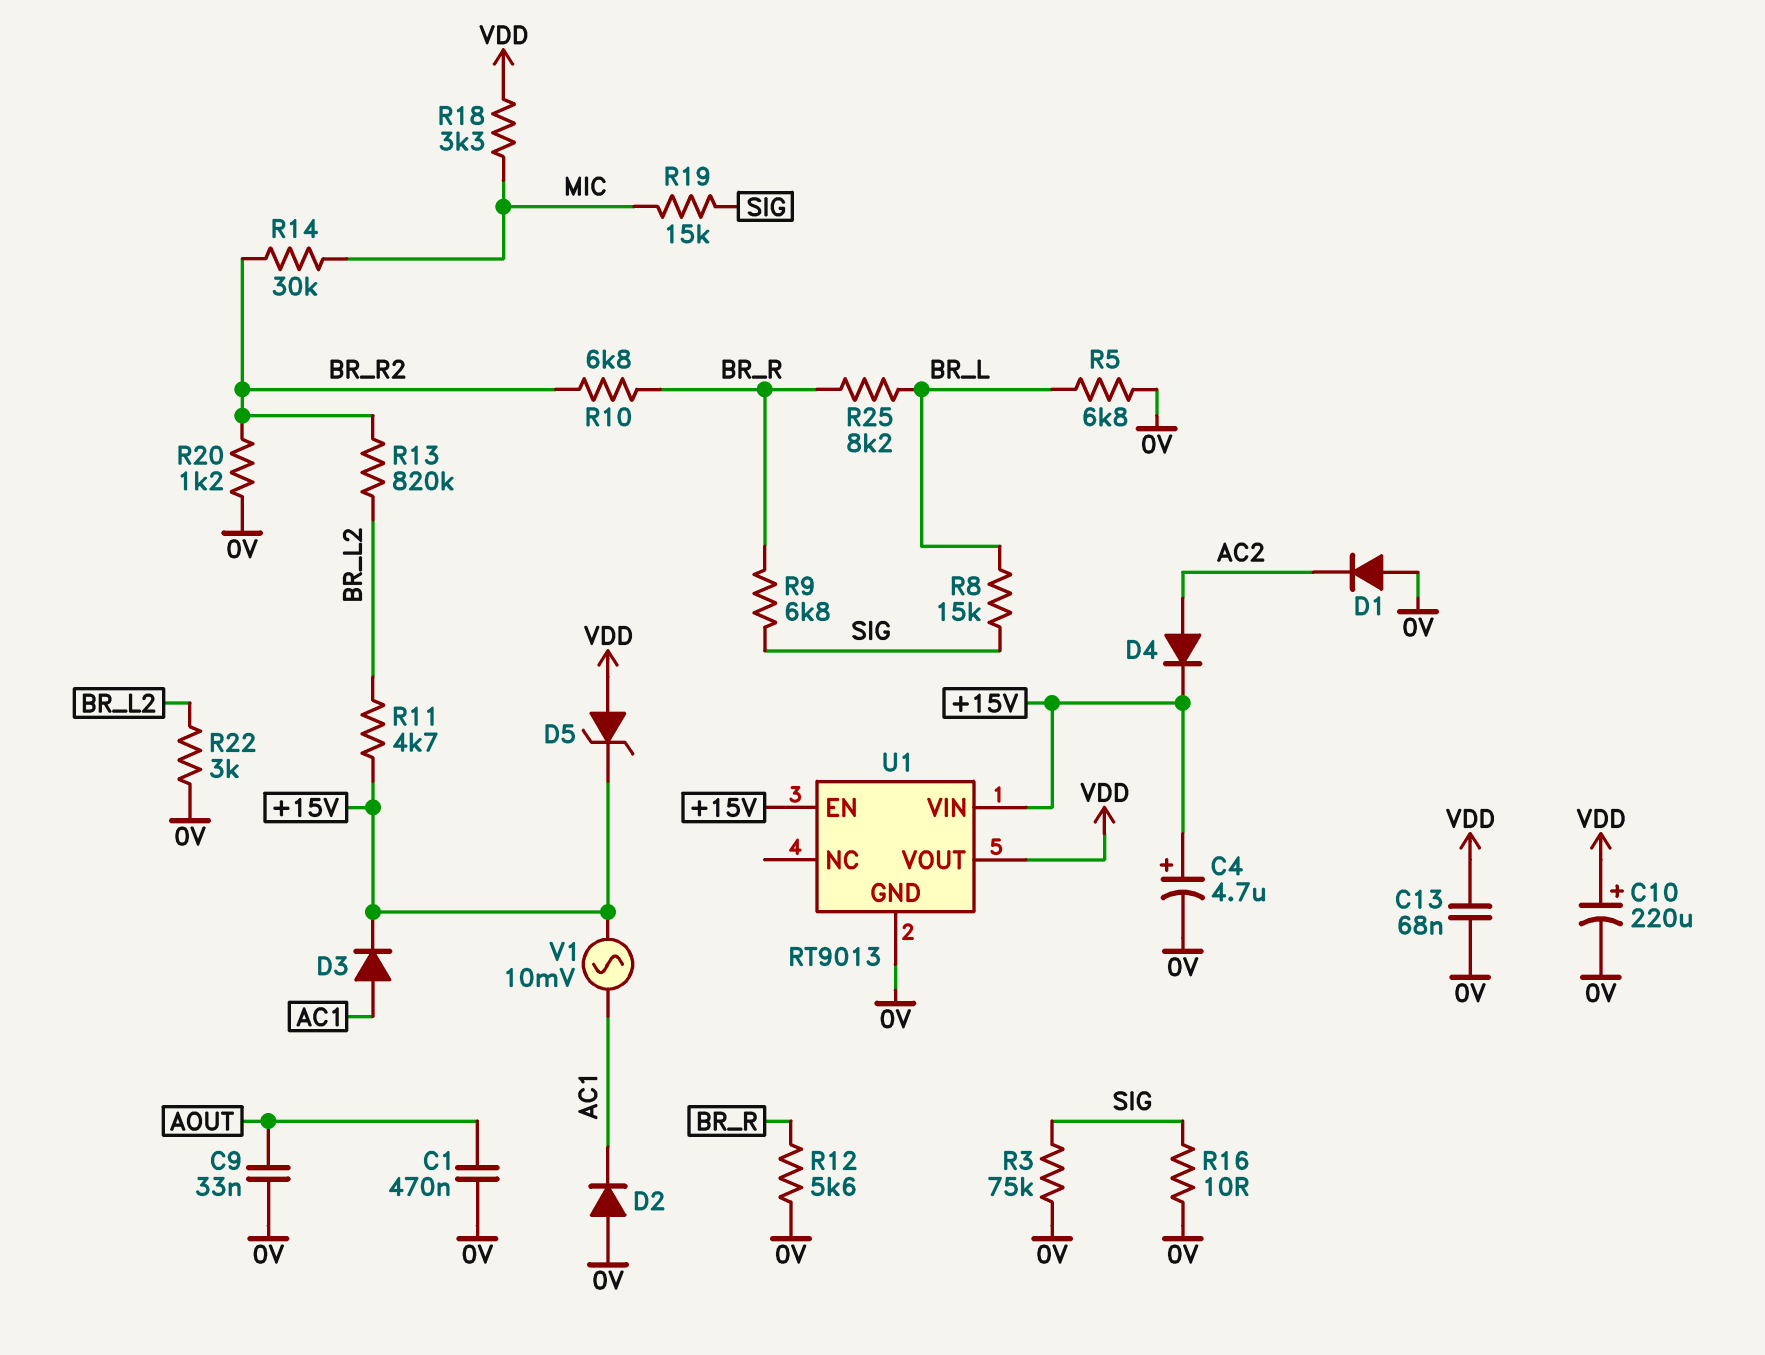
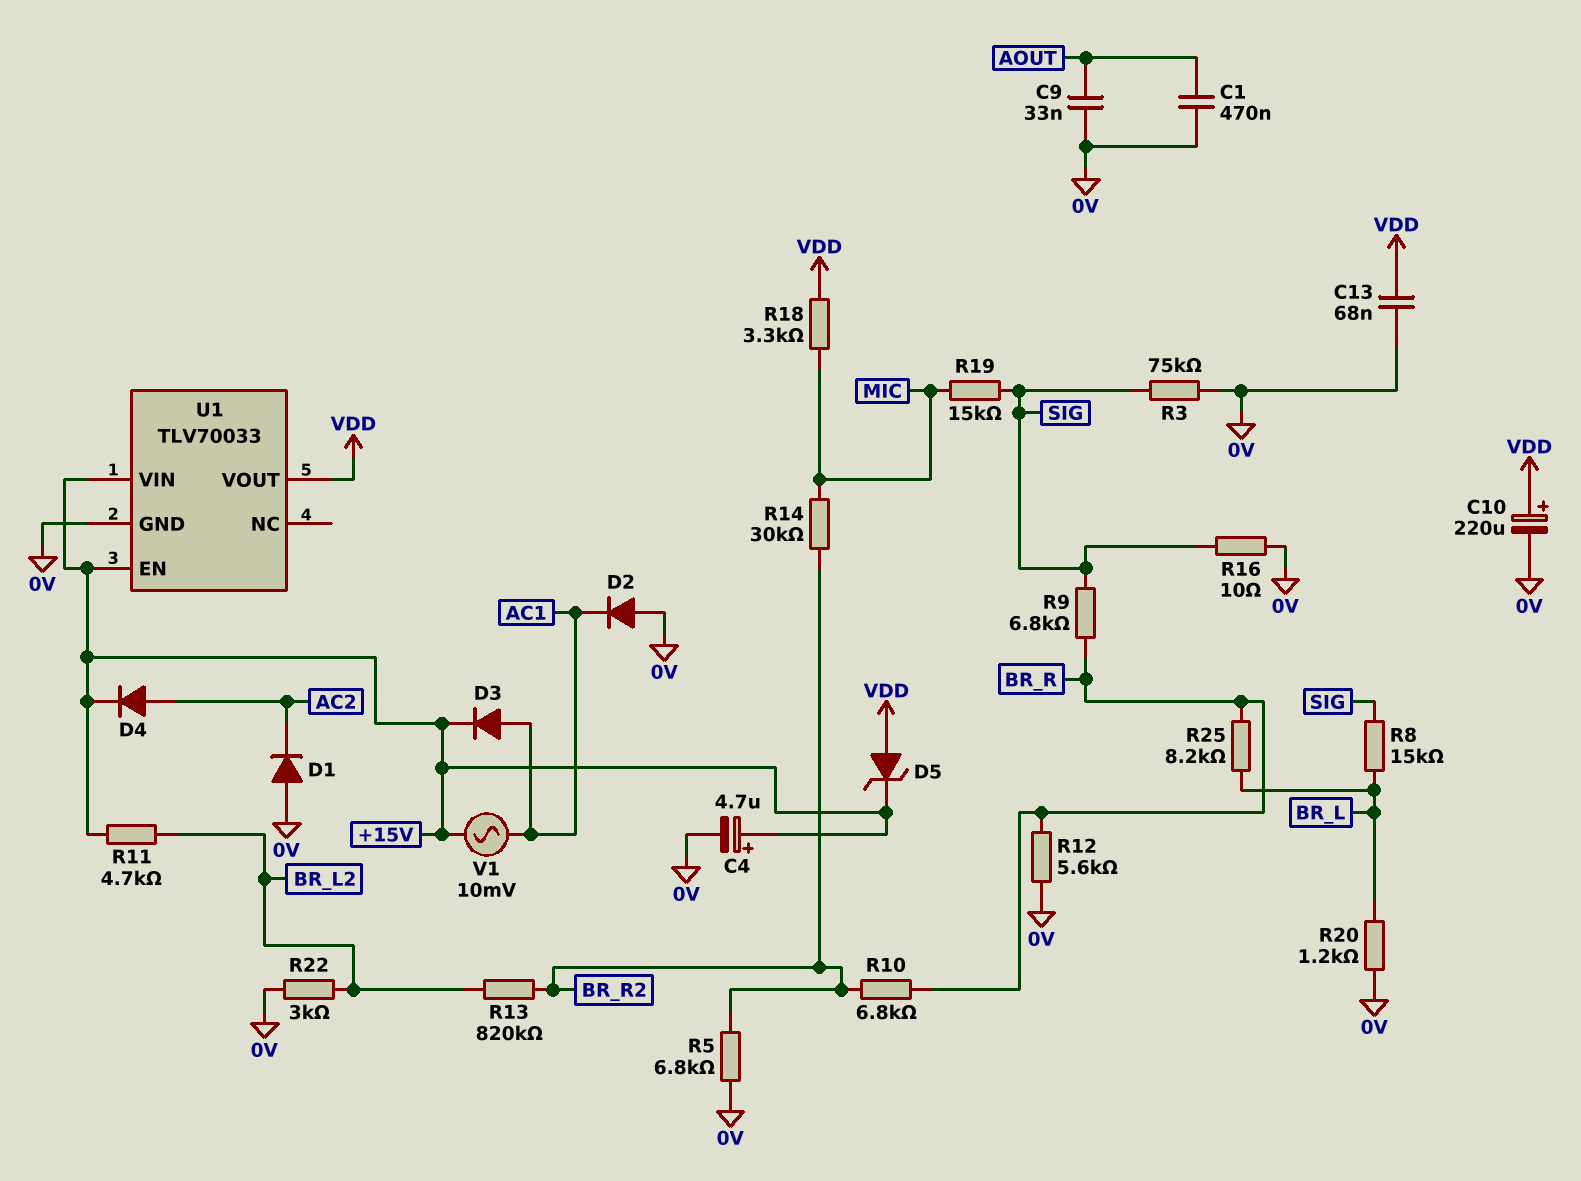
R5: 6.8k (0V, BR_L) -> 6.8k (0V, BR_R2)
R20: 1.2k (0V, BR_R2) -> 1.2k (0V, BR_L)
U1: RT9013 -> TLV70033

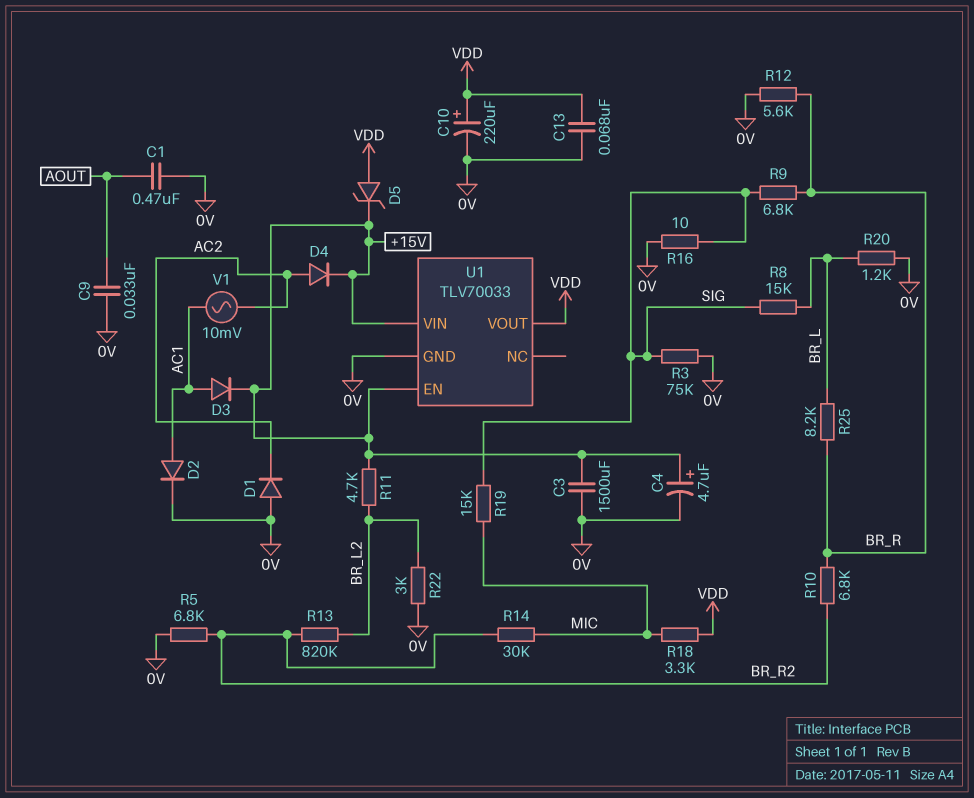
C3: none -> 1500uF (+15V, 0V)
D2: diode (A 0V, K AC1) -> diode (A AC1, K 0V)
V1: AC 10mV (+15V, AC1) -> AC 10mV (AC1, AC2)

